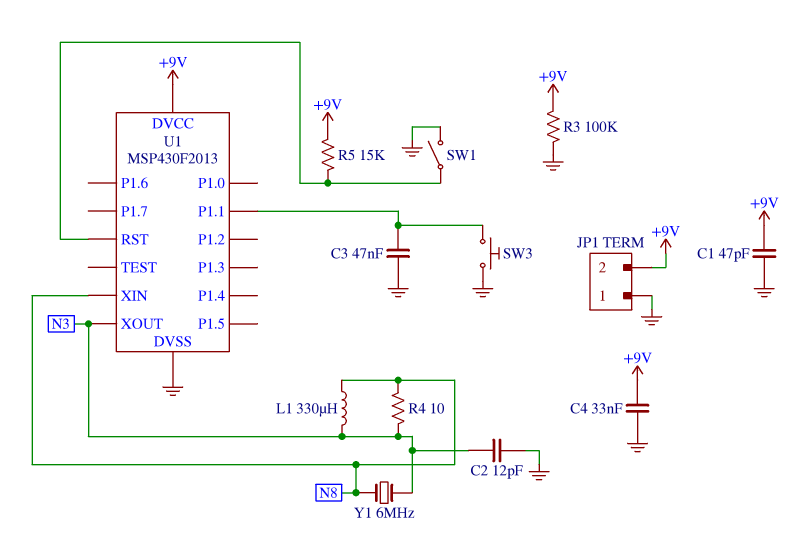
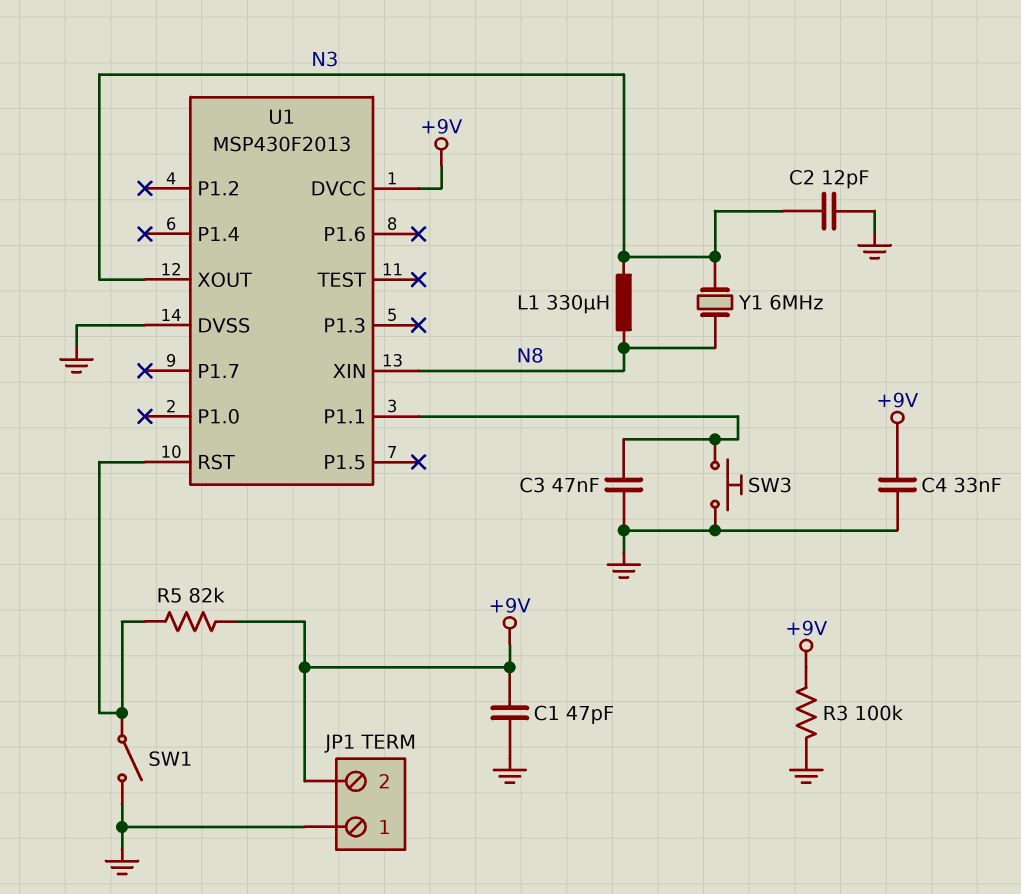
R4: 10 (N3, N8) -> none
R5: 15k (+9V, U1/RST) -> 82k (+9V, U1/RST)

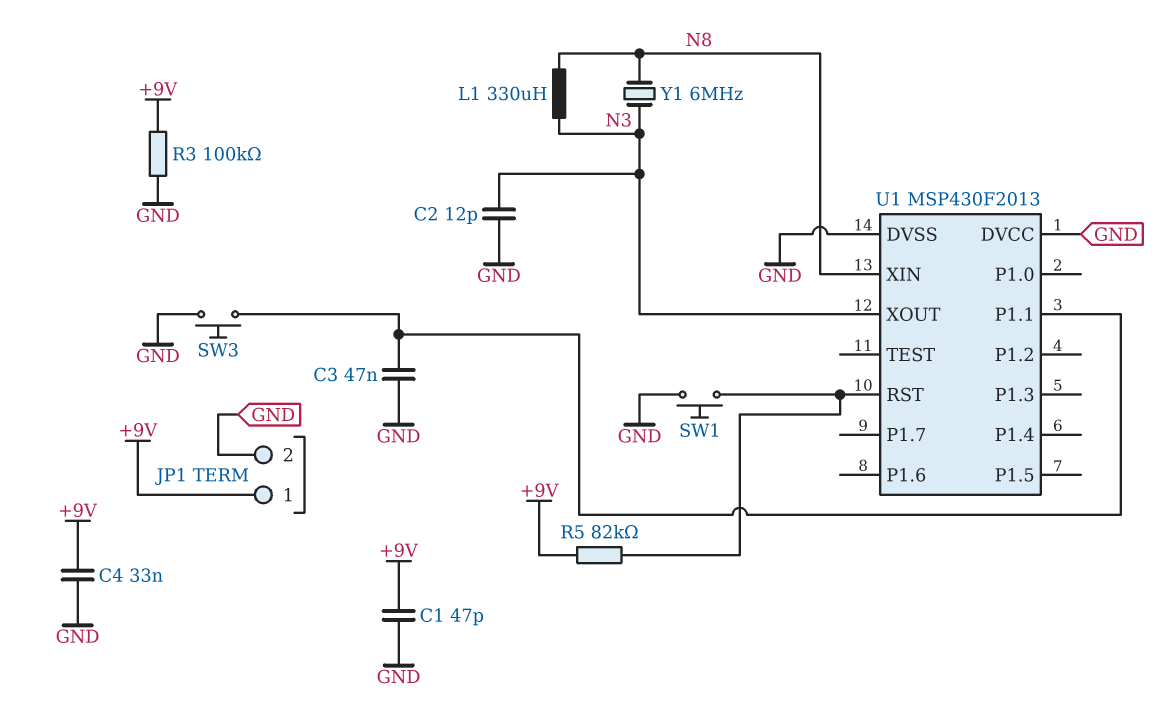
JP1 pin 1: GND -> +9V
JP1 pin 2: +9V -> GND
SW1: switch (GND, U1/RST) -> button (GND, U1/RST)
U1 pin DVCC: +9V -> GND

